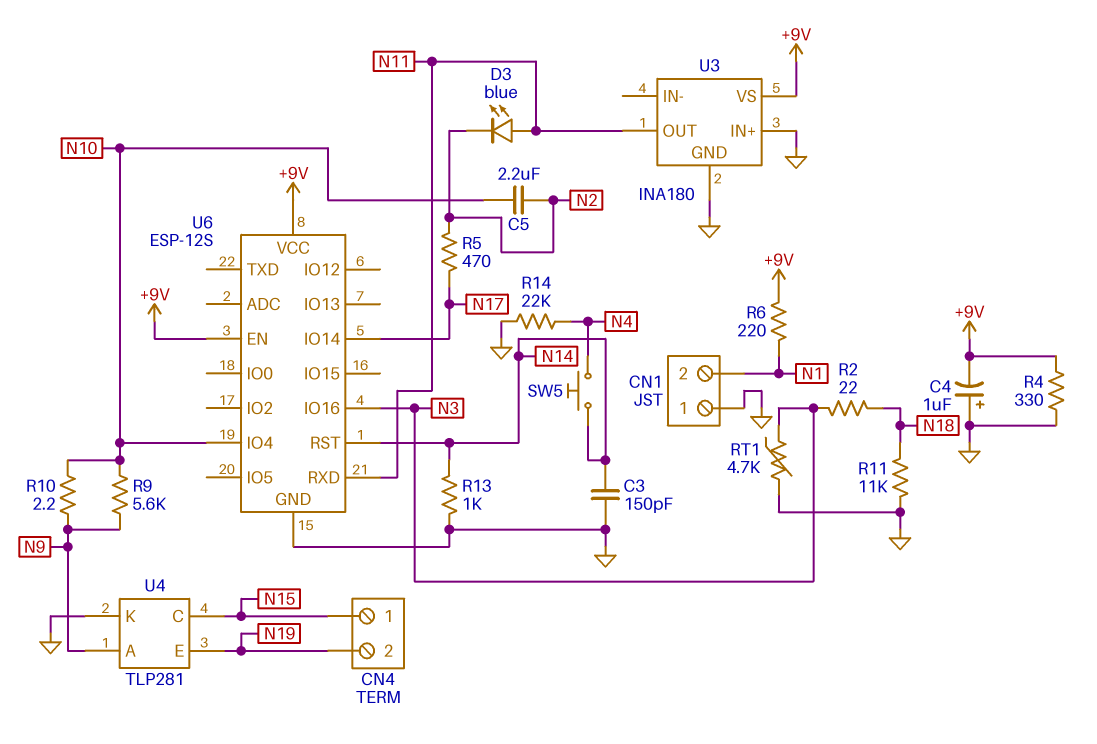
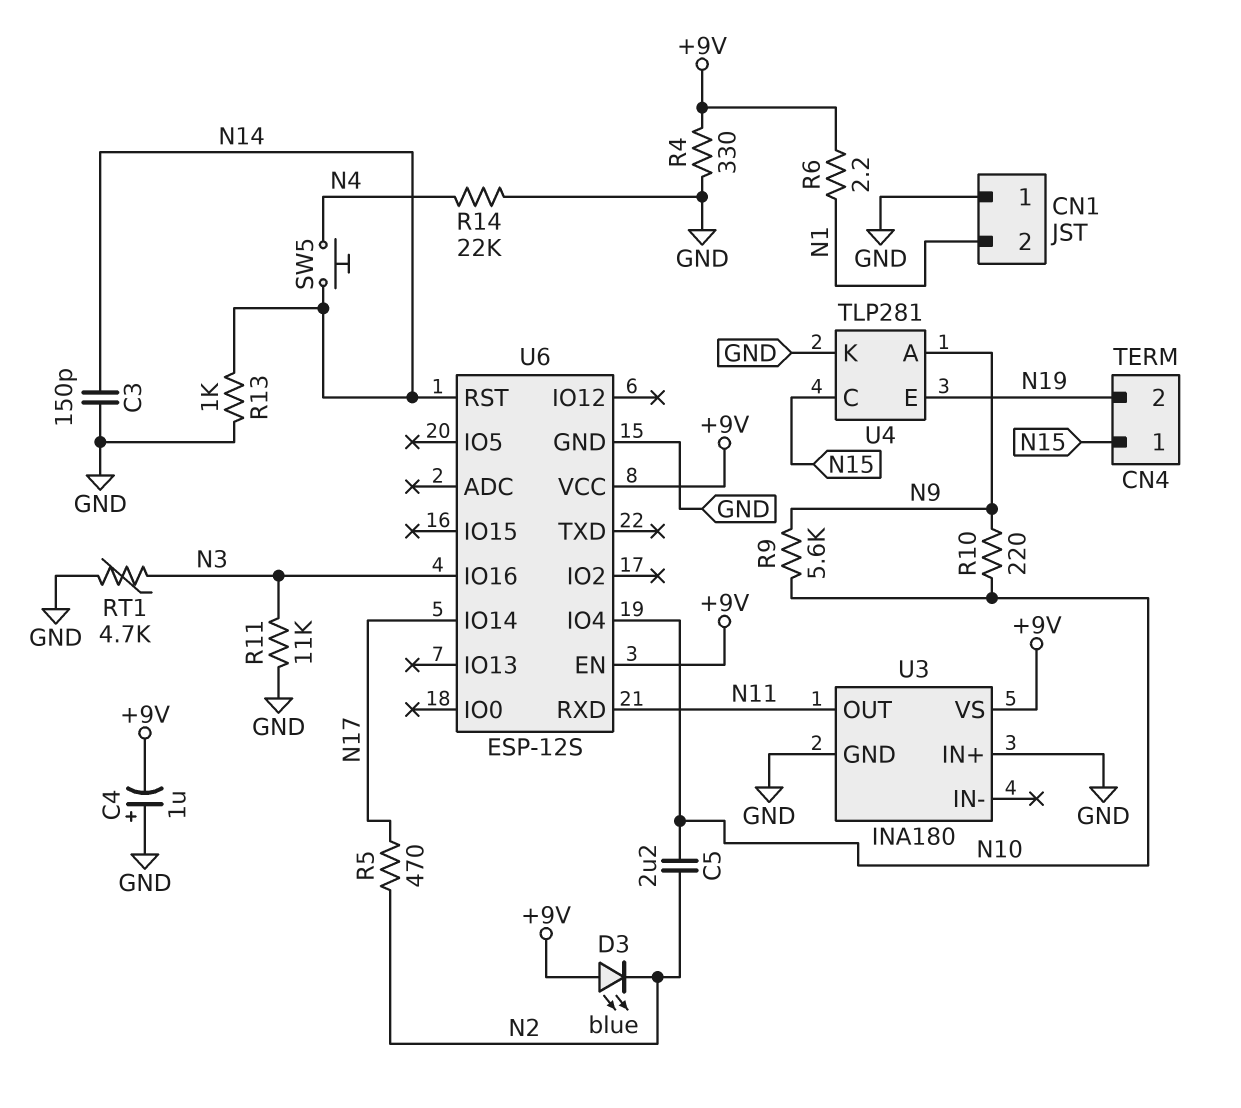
D3: LED blue (A N11, K N2) -> LED blue (A +9V, K N2)
R2: 22 (N3, N18) -> none
R6: 220 (+9V, N1) -> 2.2 (+9V, N1)
R10: 2.2 (N9, N10) -> 220 (N9, N10)
R11: 11k (GND, N18) -> 11k (GND, N3)

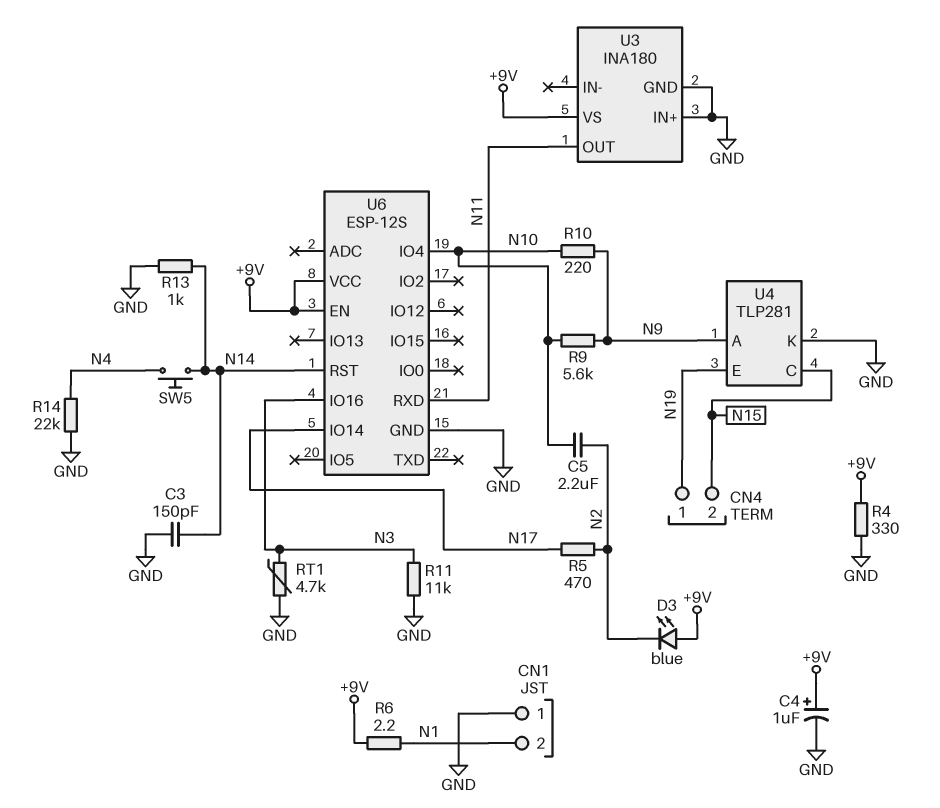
C4: 1uF (plus GND, minus +9V) -> 1uF (plus +9V, minus GND)
CN4 pin 1: N15 -> N19
CN4 pin 2: N19 -> N15

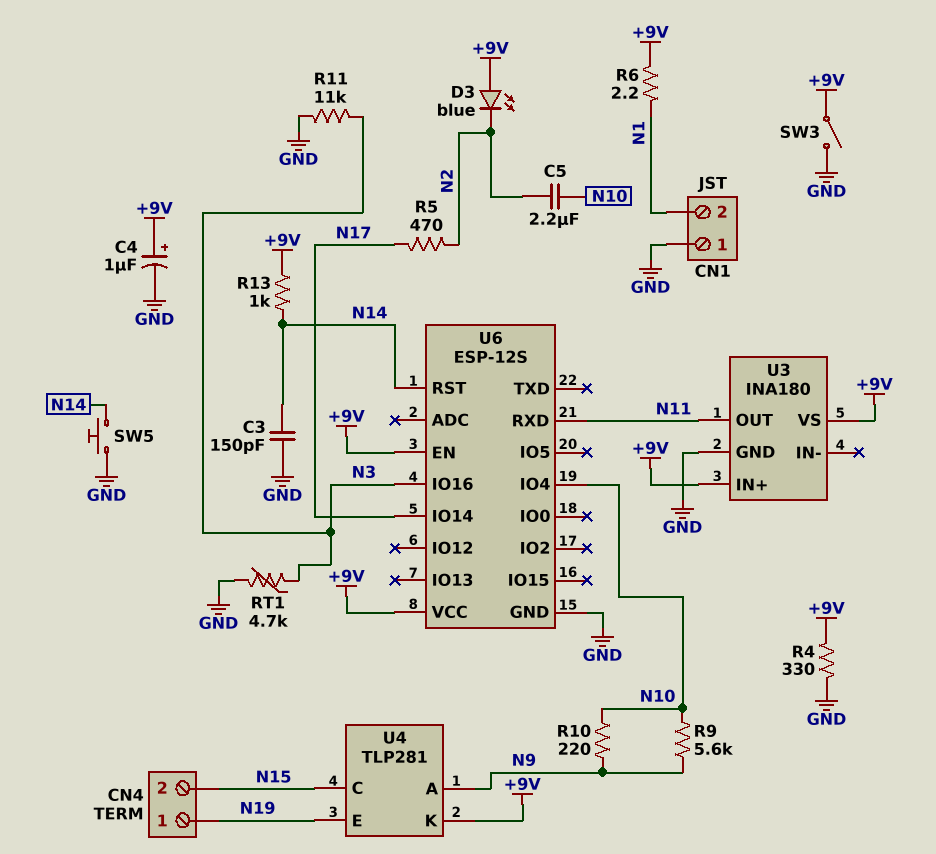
R13: 1k (GND, N14) -> 1k (+9V, N14)
R14: 22k (GND, N4) -> none
SW3: none -> switch (+9V, GND)
SW5: button (N4, N14) -> button (GND, N14)
U3 pin IN+: GND -> +9V
U4 pin K: GND -> +9V

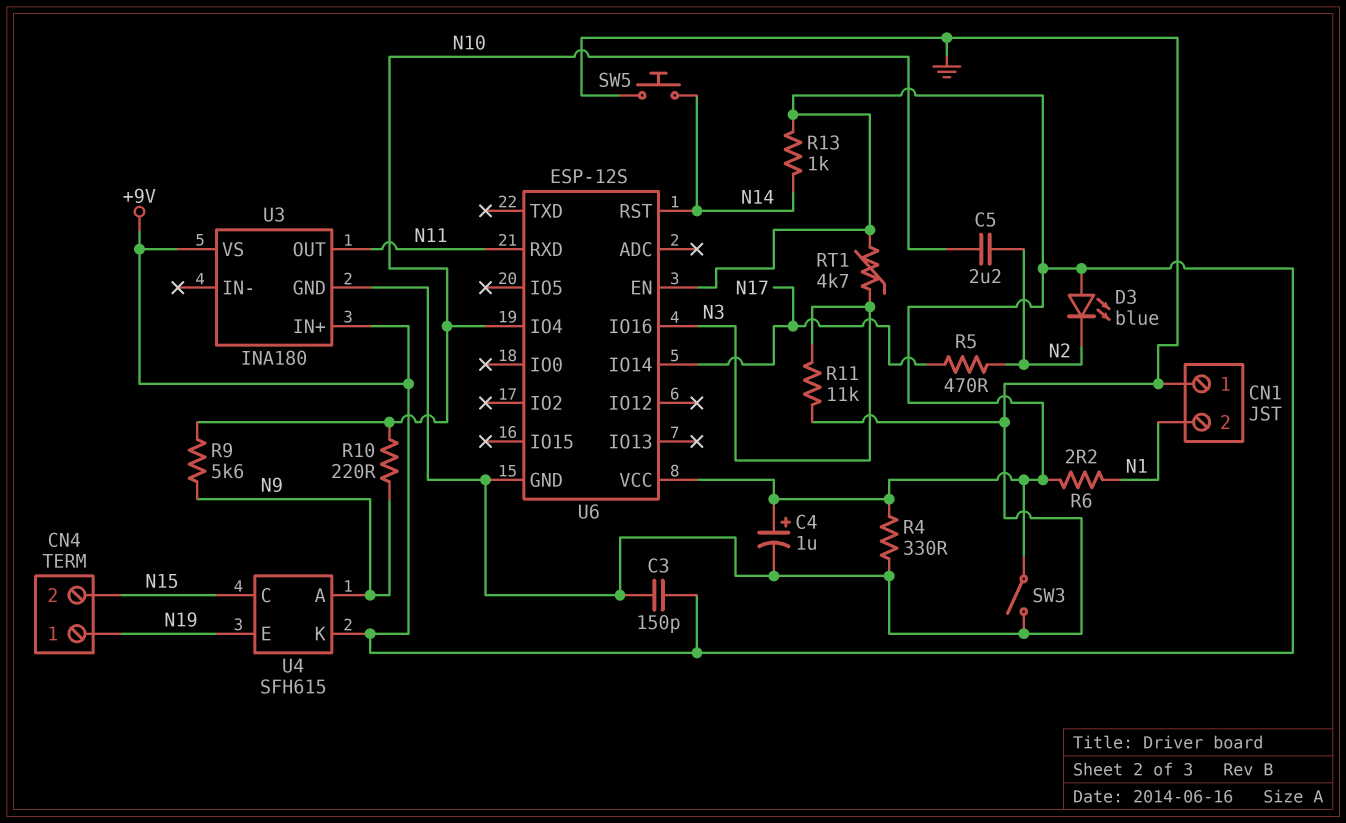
C3: 150pF (GND, N14) -> 150pF (+9V, GND)
RT1: 4.7k (GND, N3) -> 4.7k (+9V, N3)
U4: TLP281 -> SFH615

